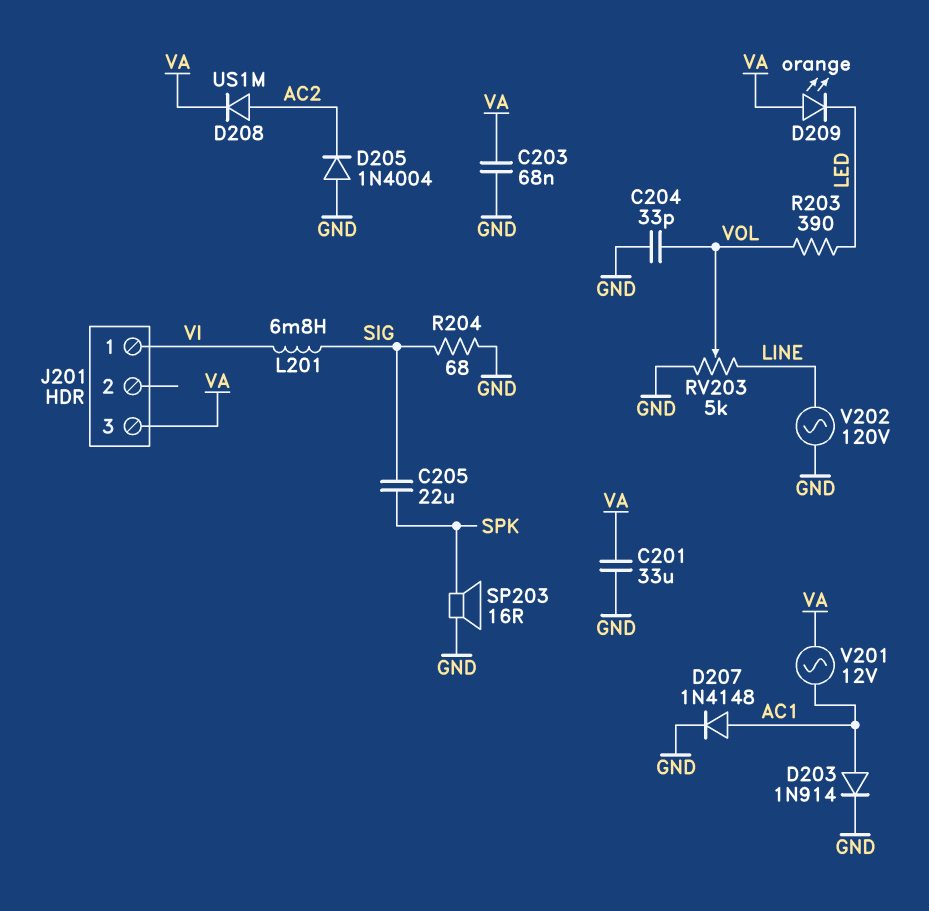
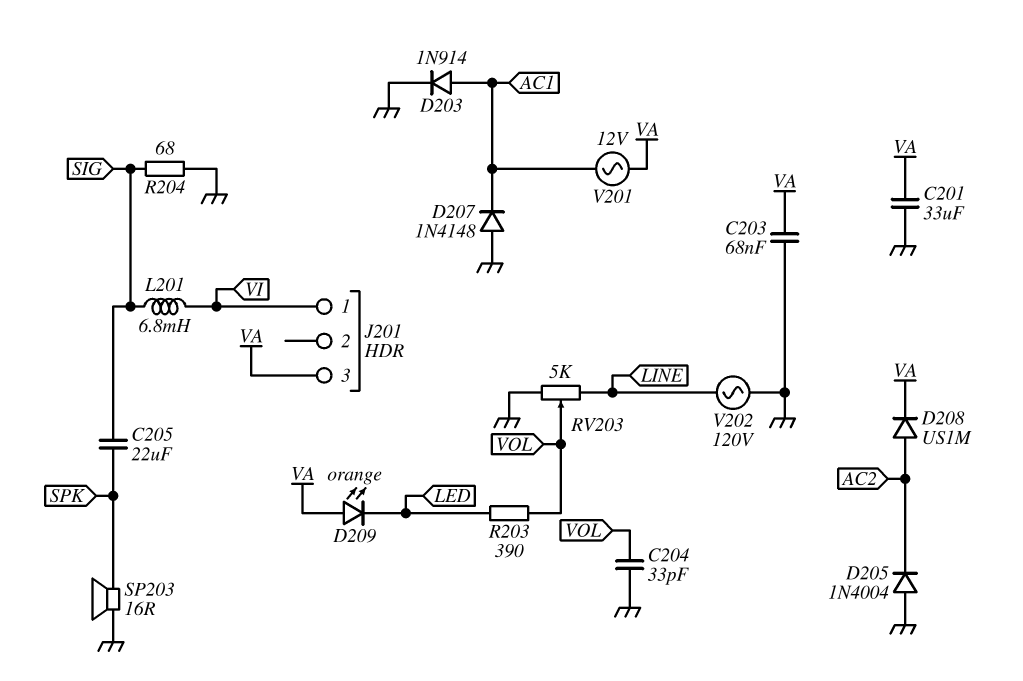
D207: diode 1N4148 (A AC1, K GND) -> diode 1N4148 (A GND, K AC1)

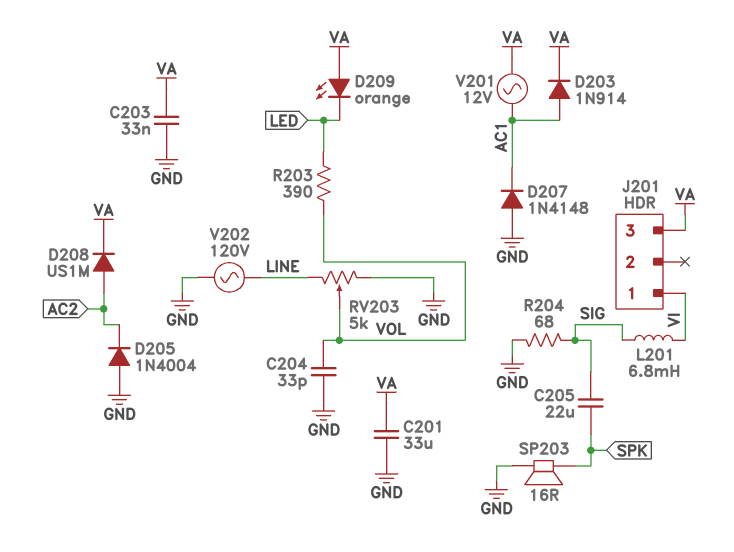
C203: 68nF (GND, VA) -> 33nF (GND, VA)
D203: diode 1N914 (A AC1, K GND) -> diode 1N914 (A AC1, K VA)

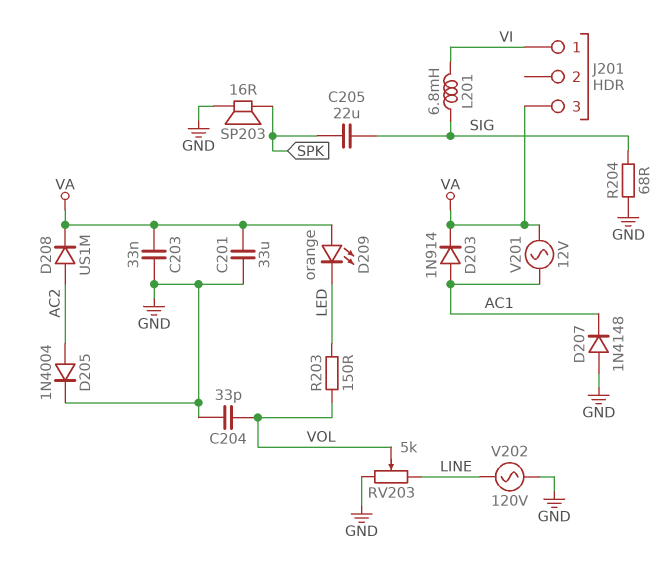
D205: diode 1N4004 (A GND, K AC2) -> diode 1N4004 (A AC2, K GND)
R203: 390 (LED, VOL) -> 150 (LED, VOL)

